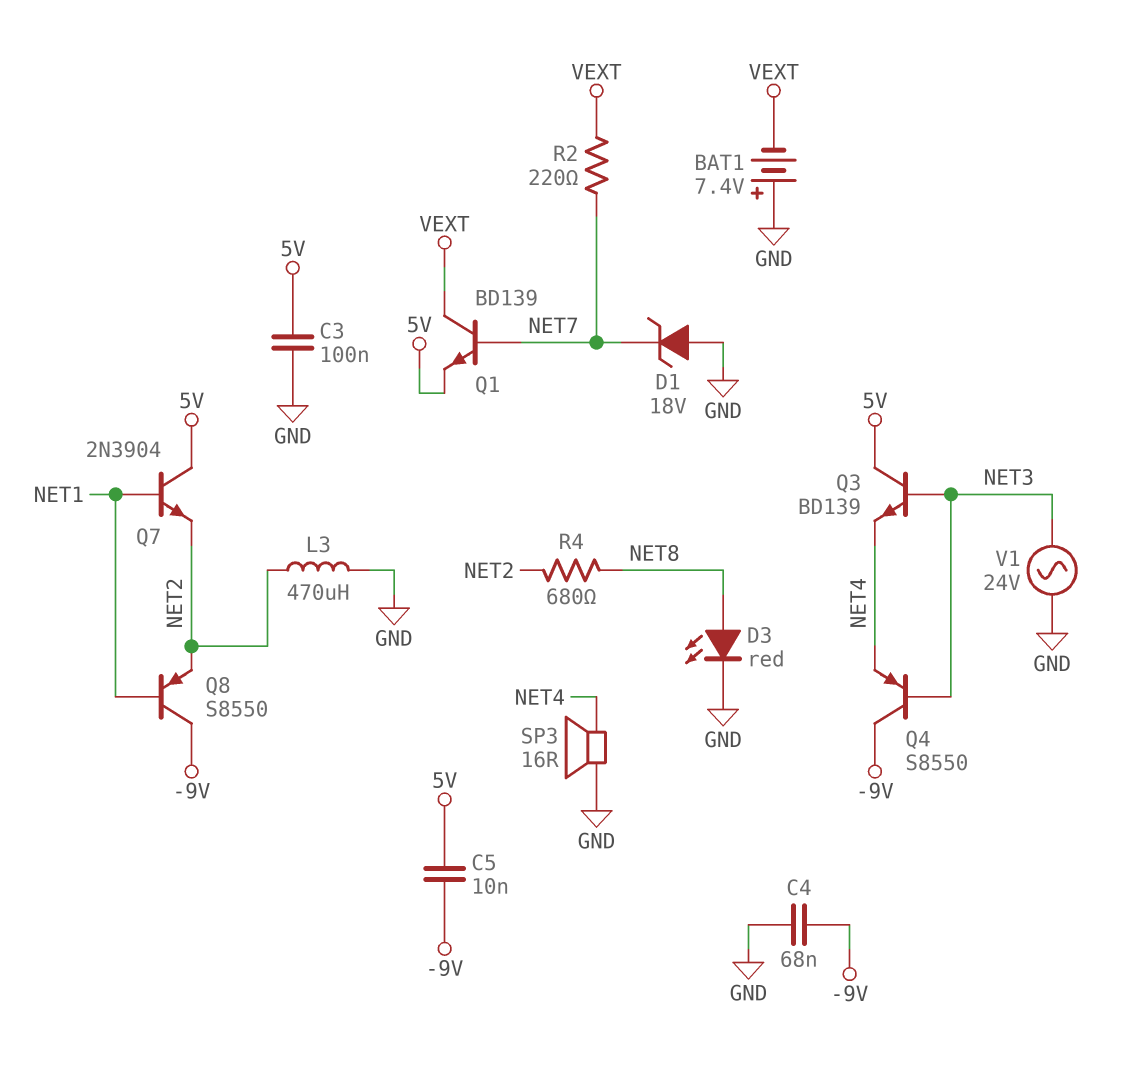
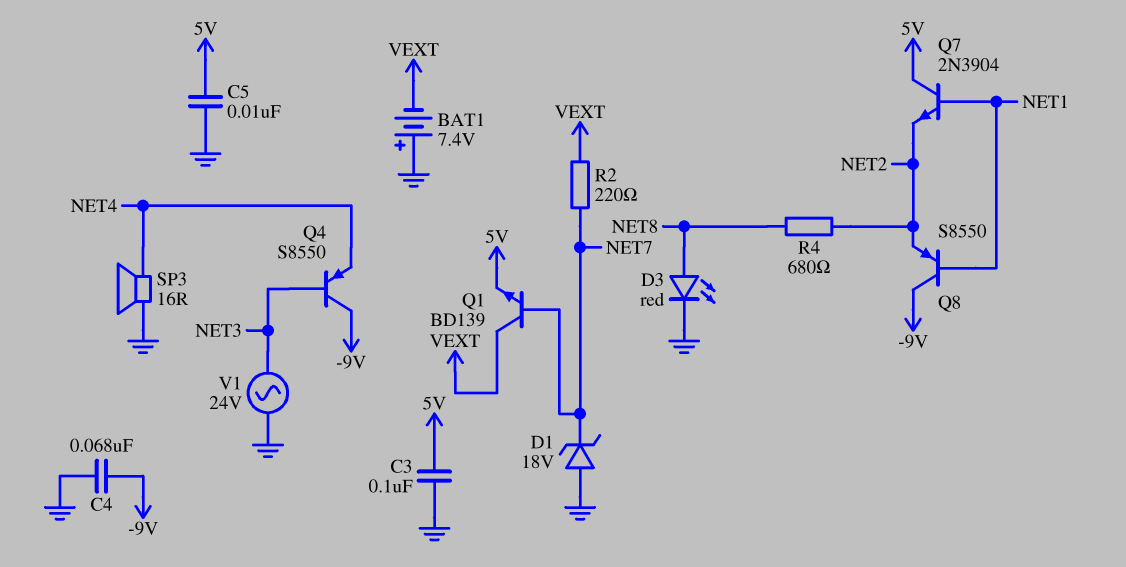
C5: 10nF (-9V, 5V) -> 10nF (5V, GND)
L3: 470uH (GND, NET2) -> none
Q3: NPN BD139 (B NET3, C 5V, E NET4) -> none

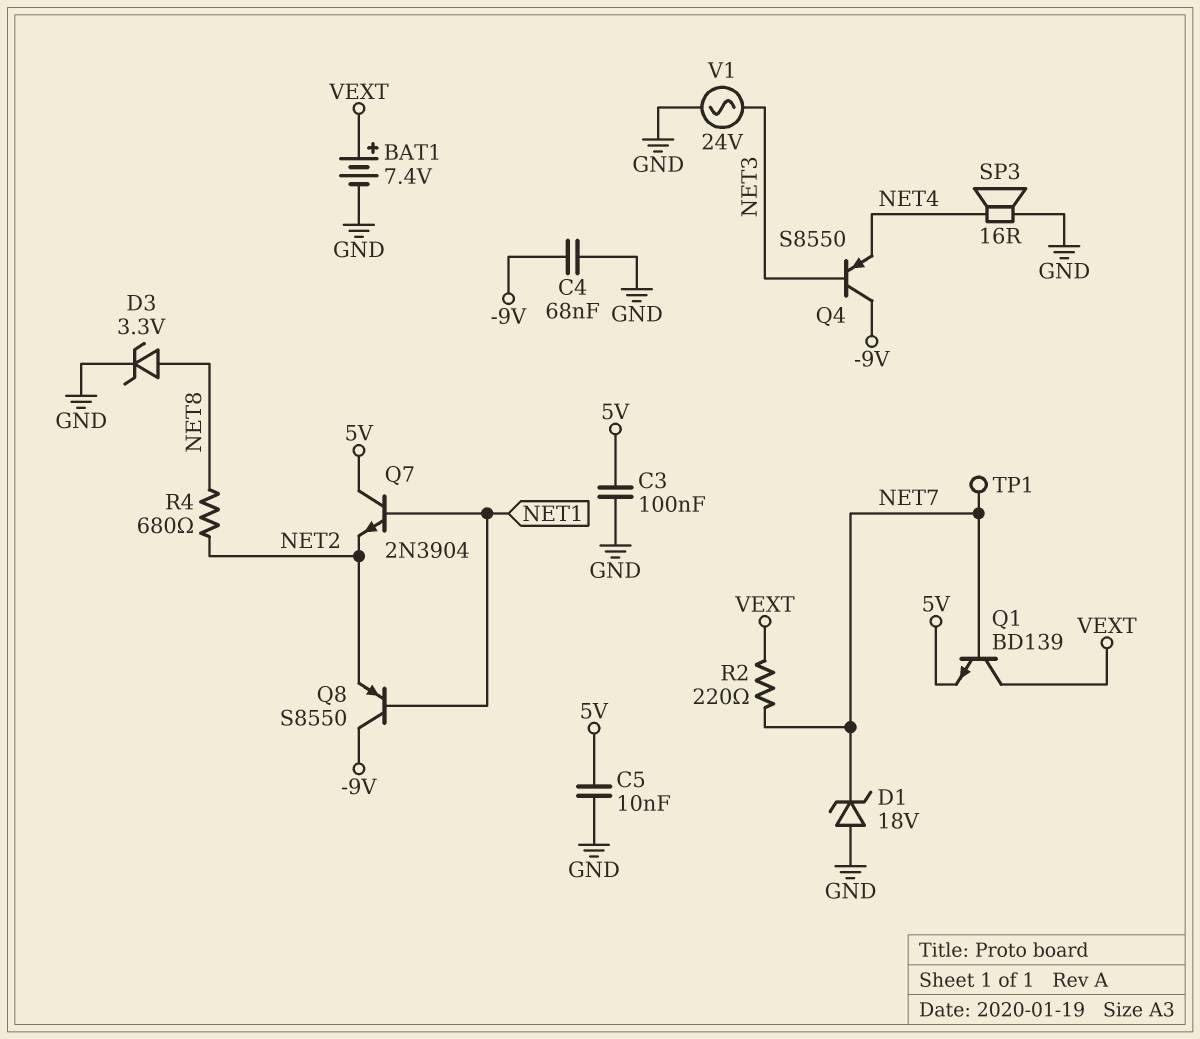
BAT1: 7.4V (plus GND, minus VEXT) -> 7.4V (plus VEXT, minus GND)
D3: LED red (A NET8, K GND) -> zener 3.3V (A NET8, K GND)
TP1: none -> test point (NET7)

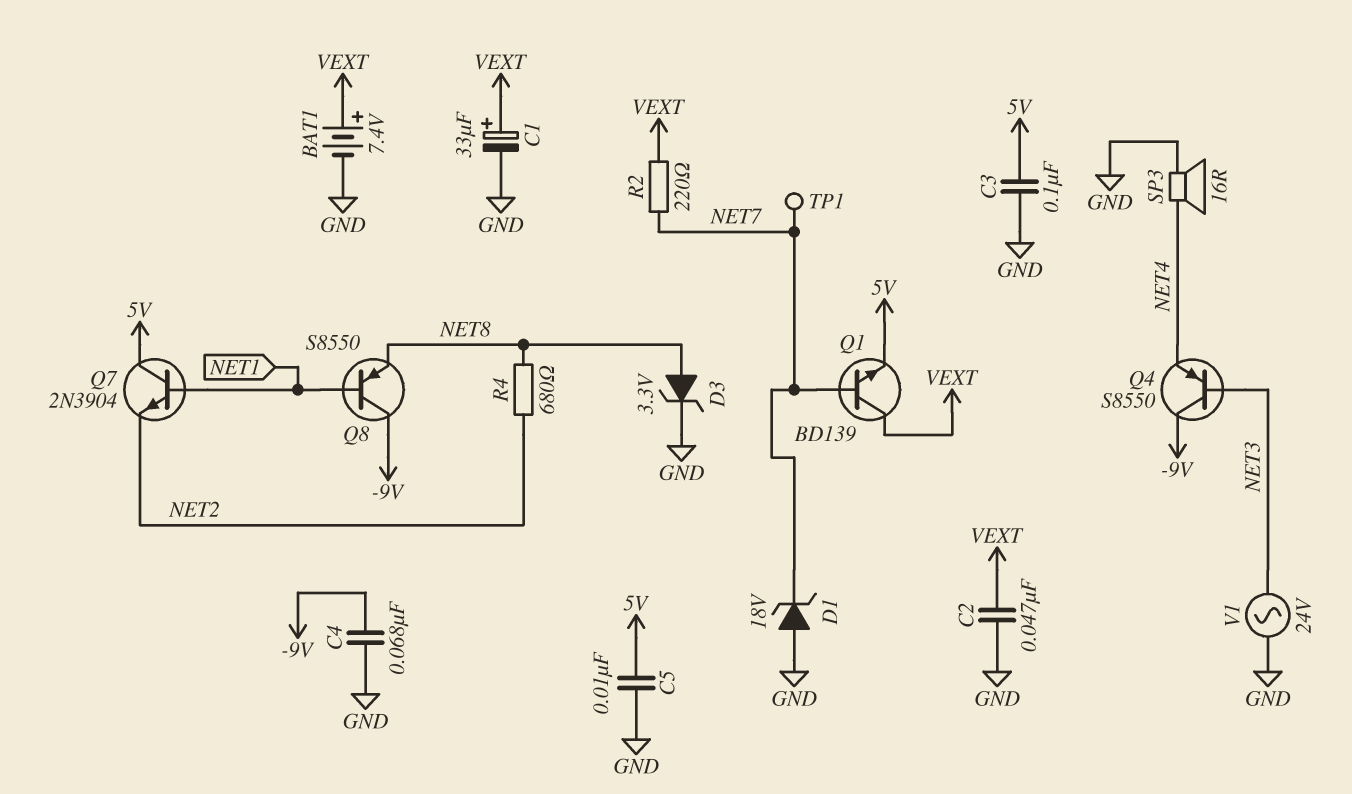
C1: none -> 33uF (plus VEXT, minus GND)
C2: none -> 47nF (GND, VEXT)
Q8: PNP S8550 (B NET1, C -9V, E NET2) -> PNP S8550 (B NET1, C -9V, E NET8)

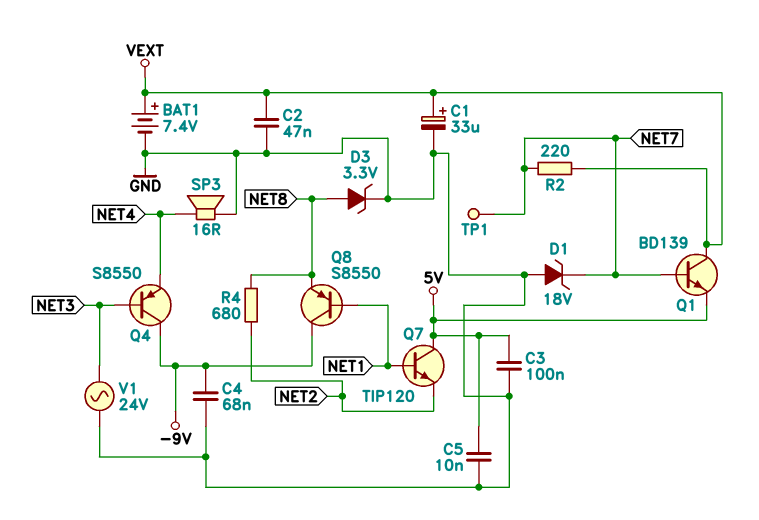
Q7: NPN 2N3904 (B NET1, C 5V, E NET2) -> NPN TIP120 (B NET1, C 5V, E NET2)

